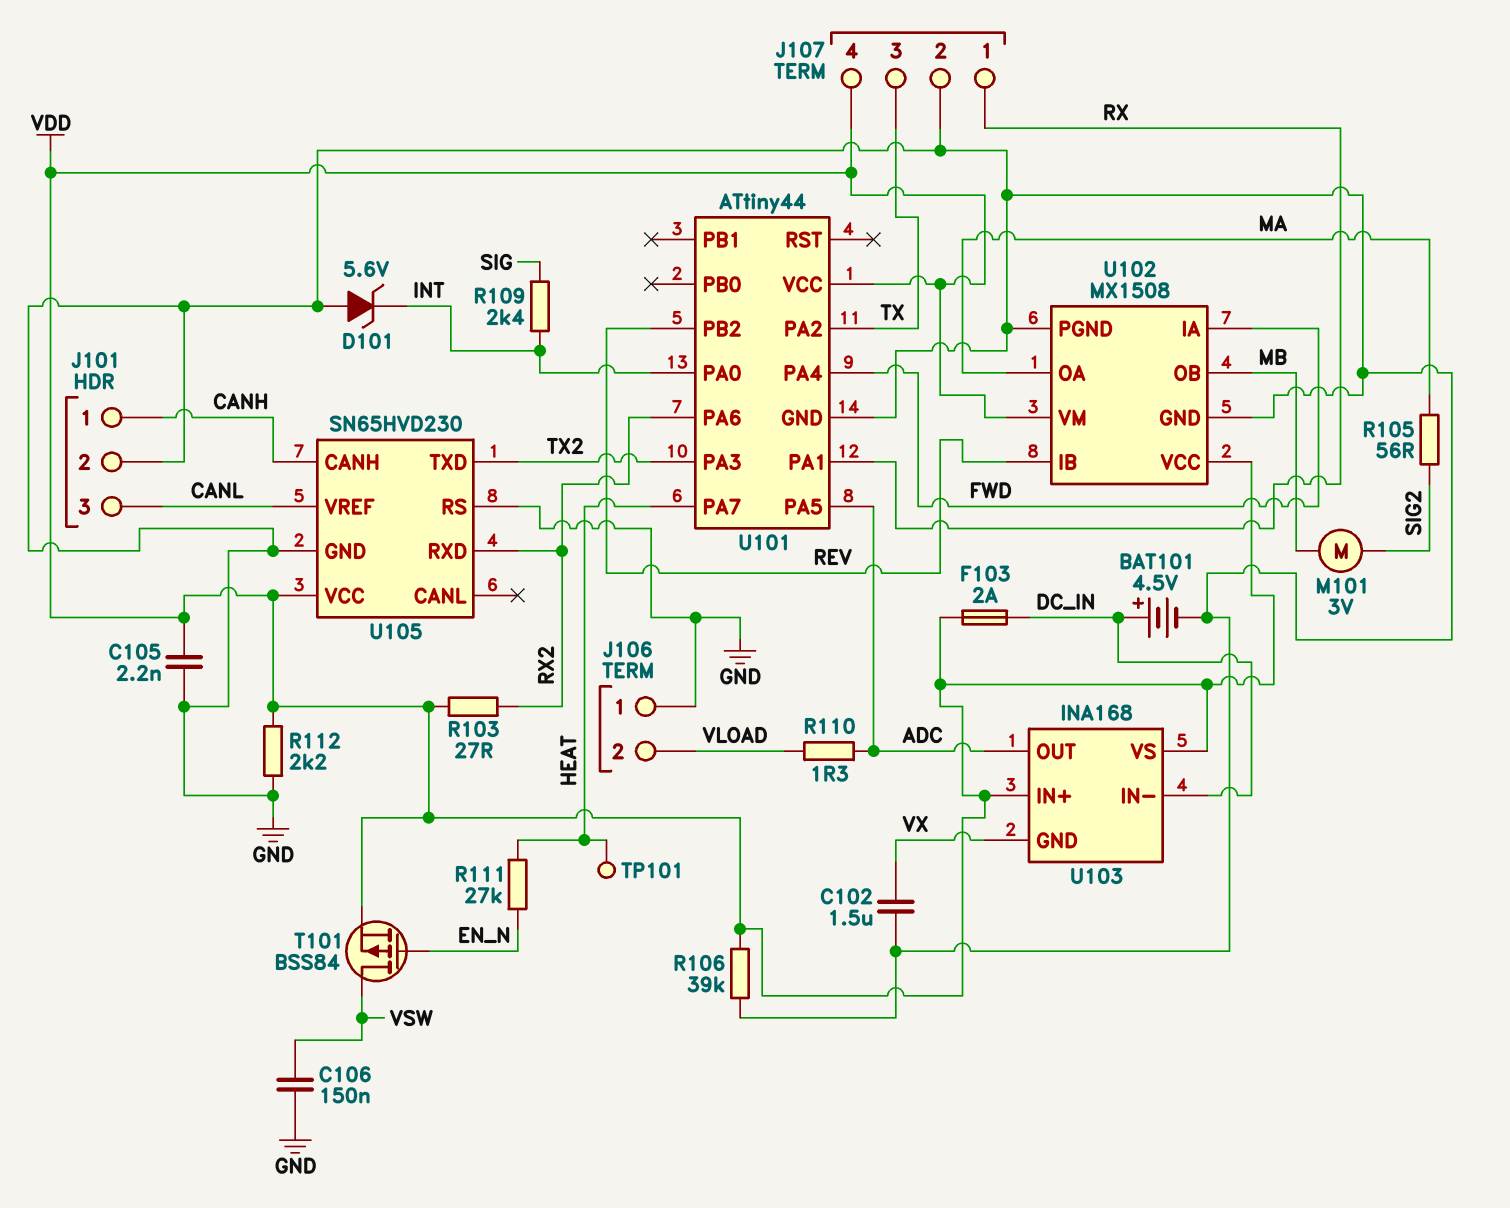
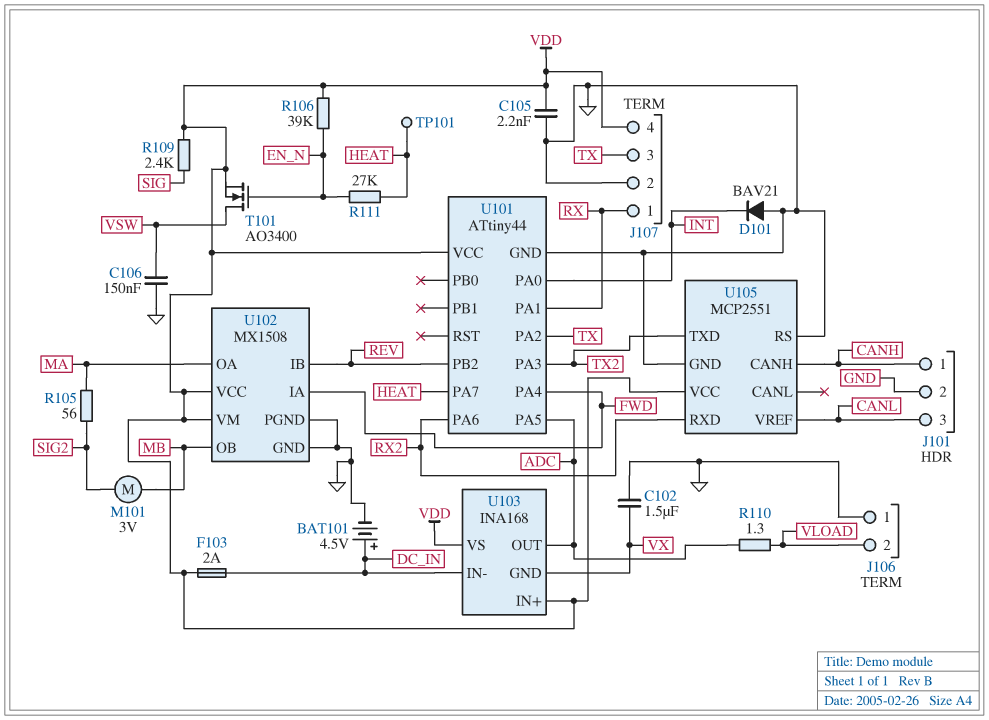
D101: zener 5.6V (A GND, K INT) -> diode BAV21 (A GND, K INT)
R103: 27 (RX2, VDD) -> none
R106: 39k (GND, VDD) -> 39k (EN_N, VDD)
R109: 2.4k (INT, SIG) -> 2.4k (SIG, VDD)
R112: 2.2k (GND, VDD) -> none
T101: PMOS BSS84 (G EN_N, D VSW, S VDD) -> NMOS AO3400 (G EN_N, D VSW, S VDD)
U105: SN65HVD230 -> MCP2551

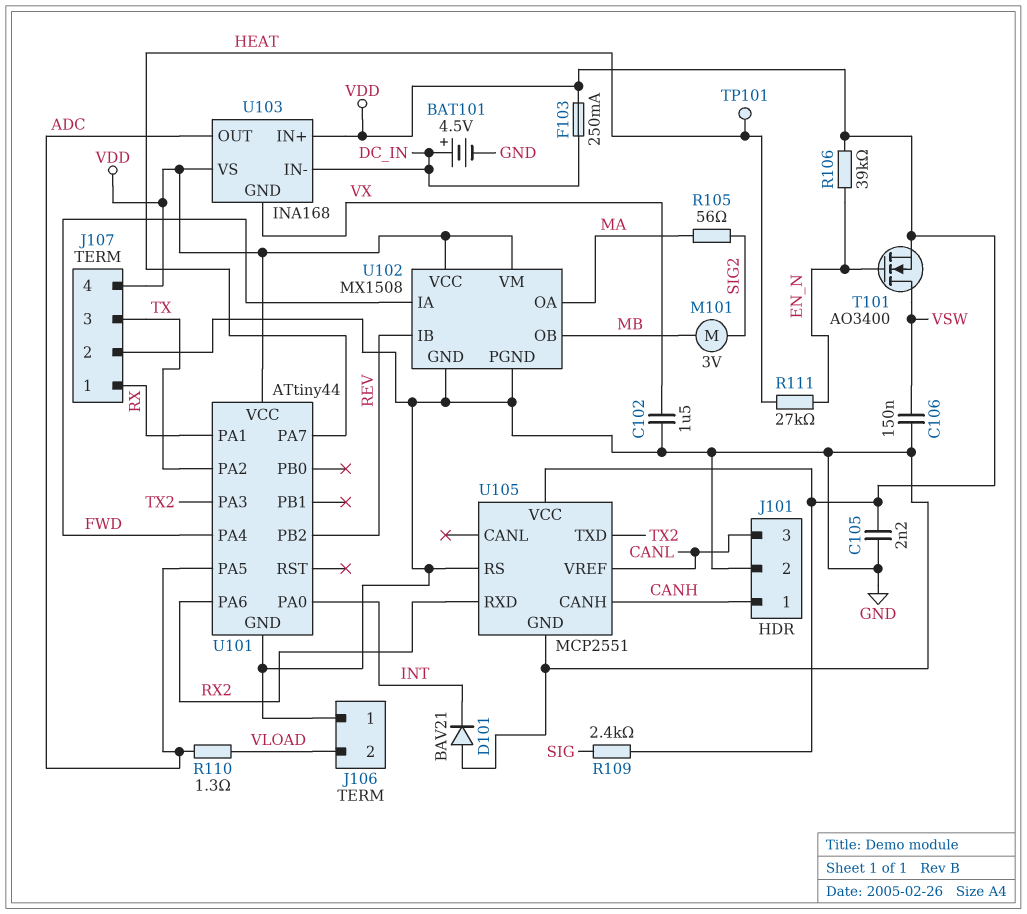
F103: 2A (DC_IN, VDD) -> 250mA (DC_IN, VDD)

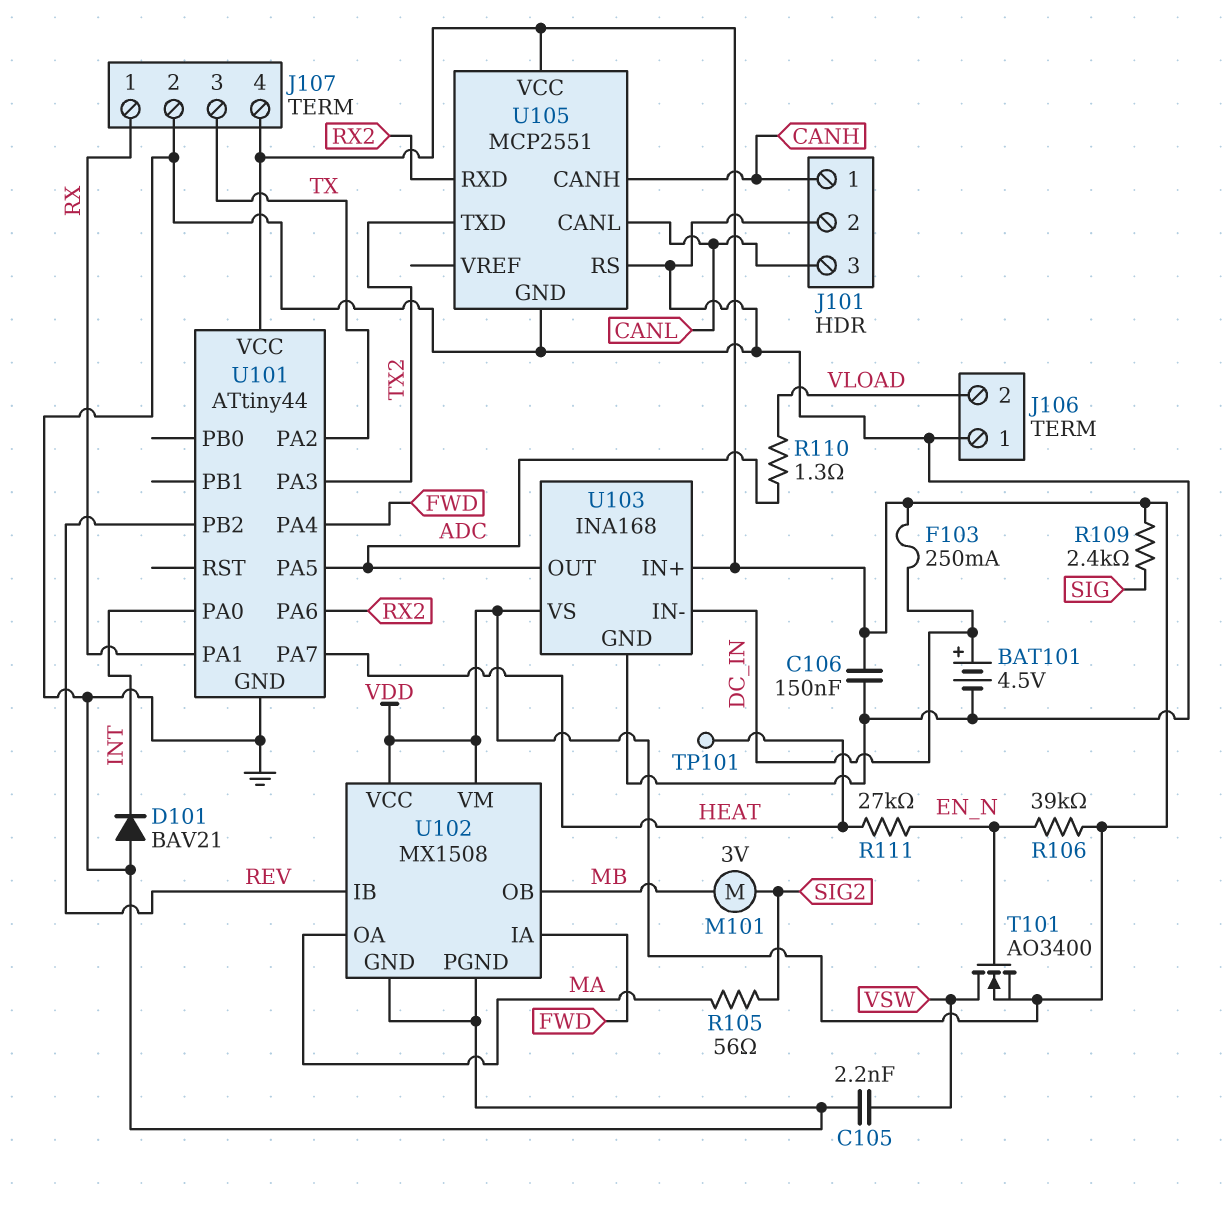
C102: 1.5uF (GND, VX) -> none
C105: 2.2nF (GND, VDD) -> 2.2nF (GND, VSW)
C106: 150nF (GND, VSW) -> 150nF (GND, VDD)
U103 pin GND: VX -> GND
U105 pin CANL: none -> CANL
U105 pin VREF: CANL -> none

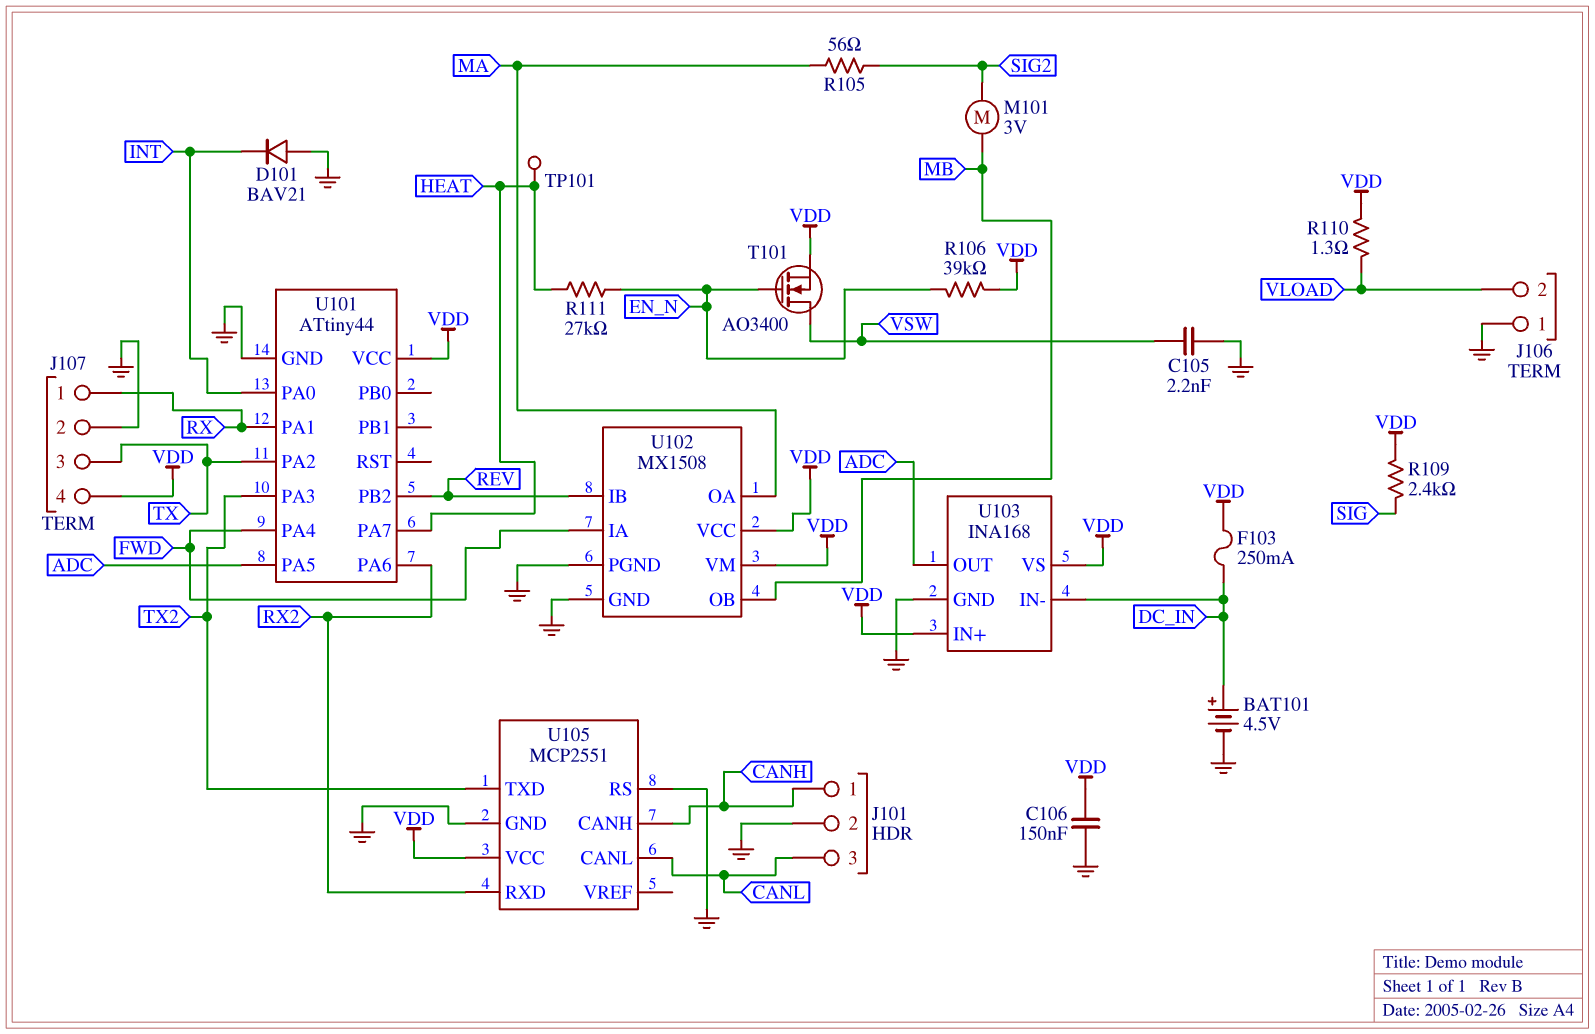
R110: 1.3 (ADC, VLOAD) -> 1.3 (VDD, VLOAD)

